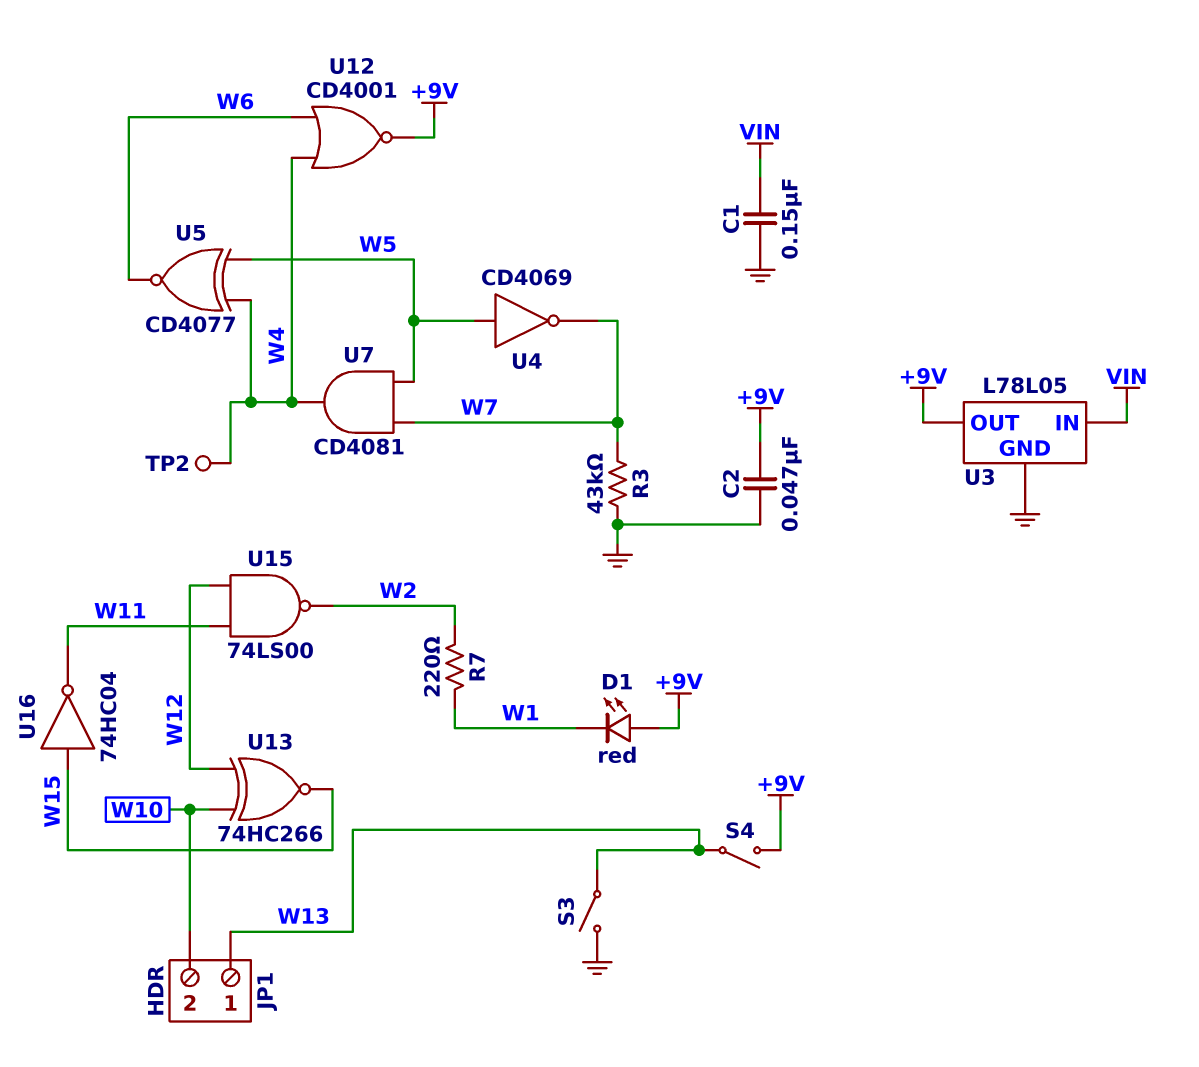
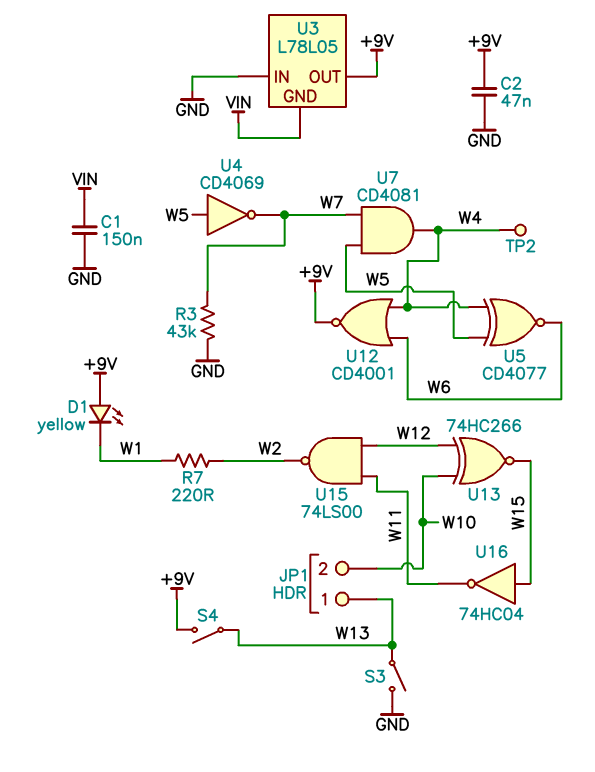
D1: LED red (A +9V, K W1) -> LED yellow (A +9V, K W1)
U3 pin GND: GND -> VIN
U3 pin IN: VIN -> GND

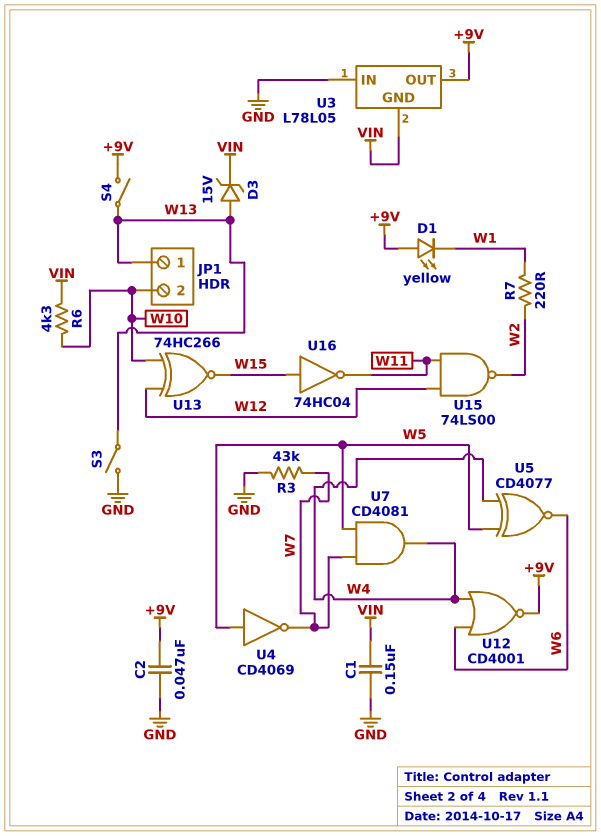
D3: none -> zener 15V (A W13, K VIN)
R6: none -> 4.3k (VIN, W10)
TP2: test point (W4) -> none

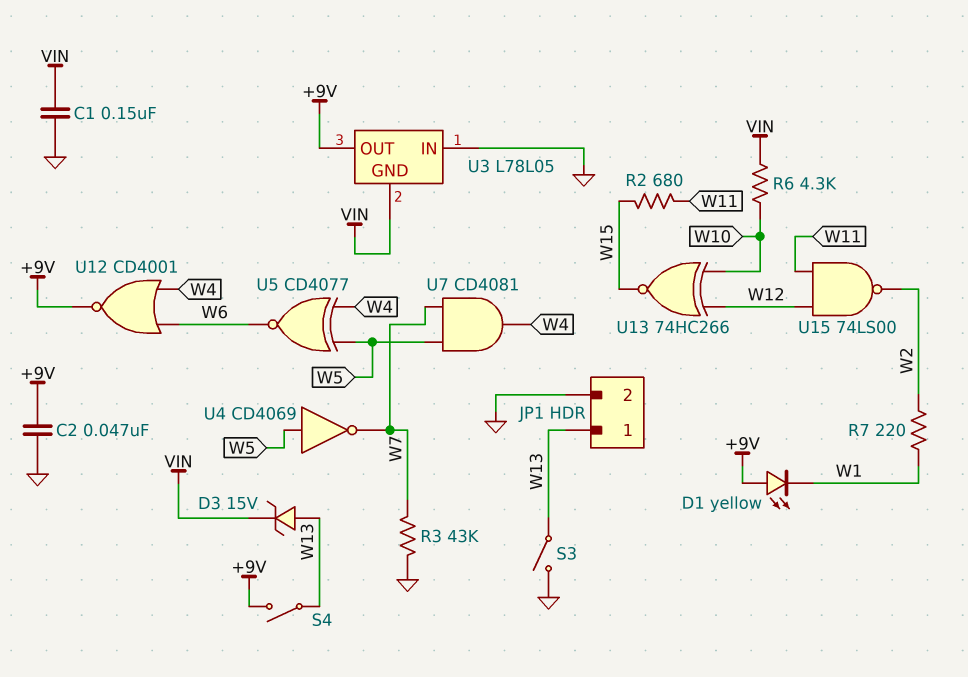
JP1 pin 2: W10 -> GND
R2: none -> 680 (W11, W15)
U16: NOT 74HC04 (in W15, out W11) -> none

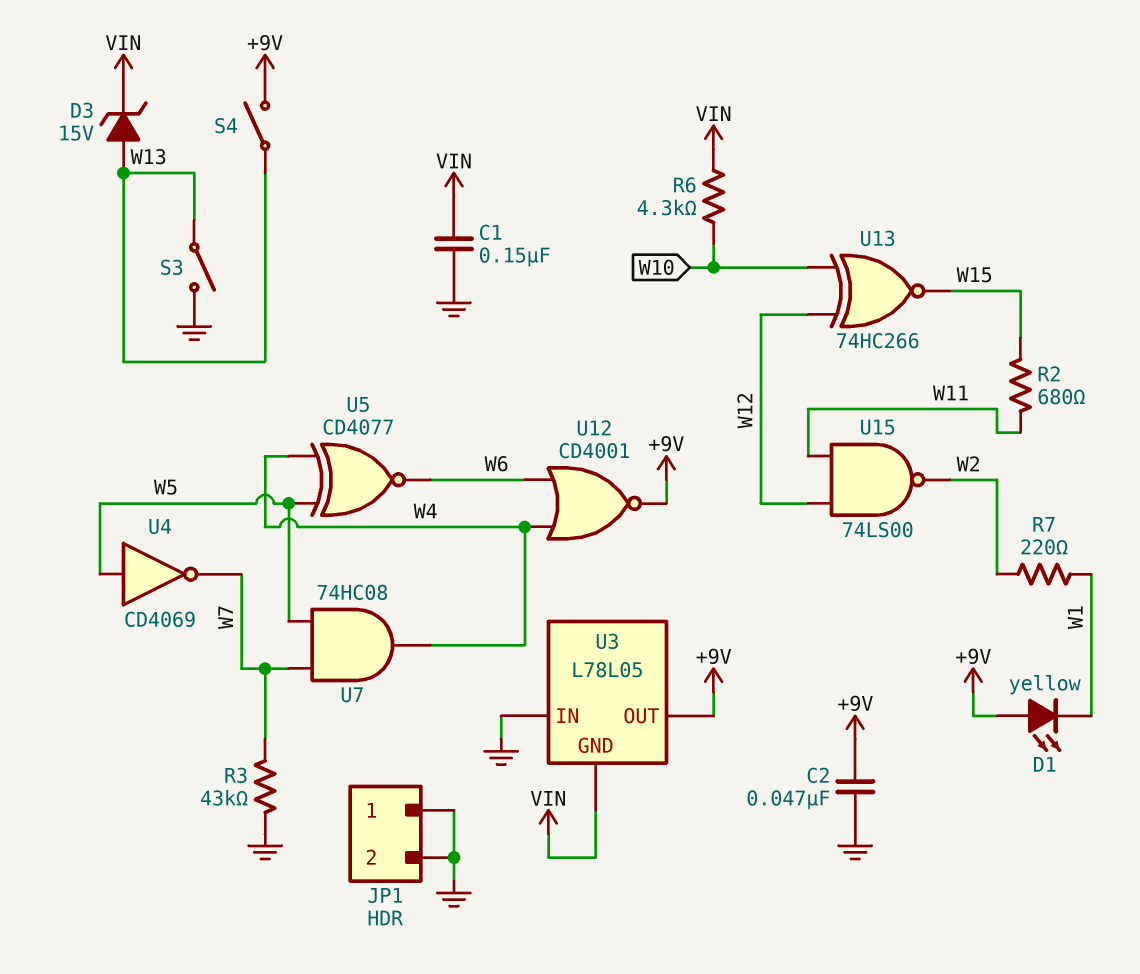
JP1 pin 1: W13 -> GND
U7: AND CD4081 (in W5, in W7, out W4) -> AND 74HC08 (in W5, in W7, out W4)

